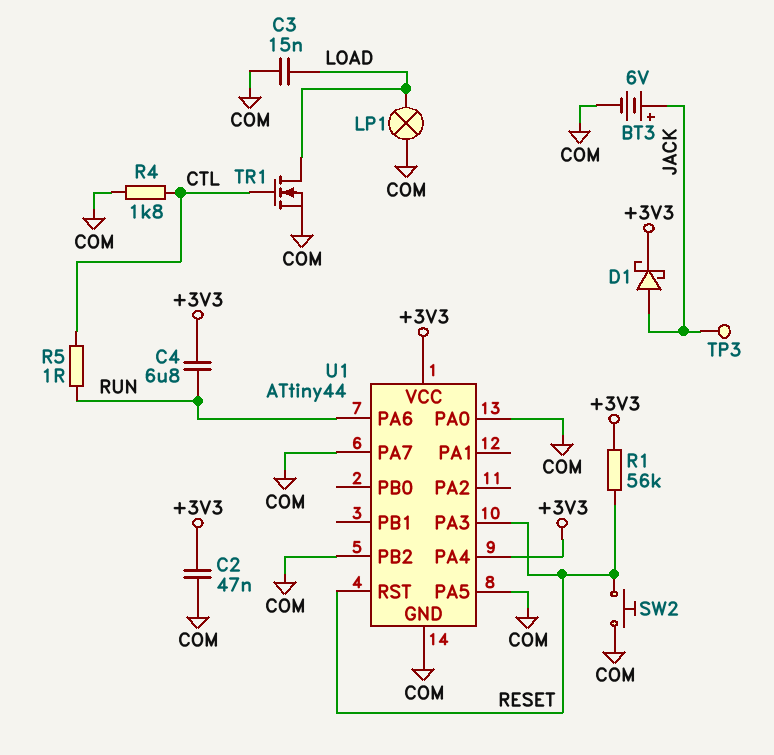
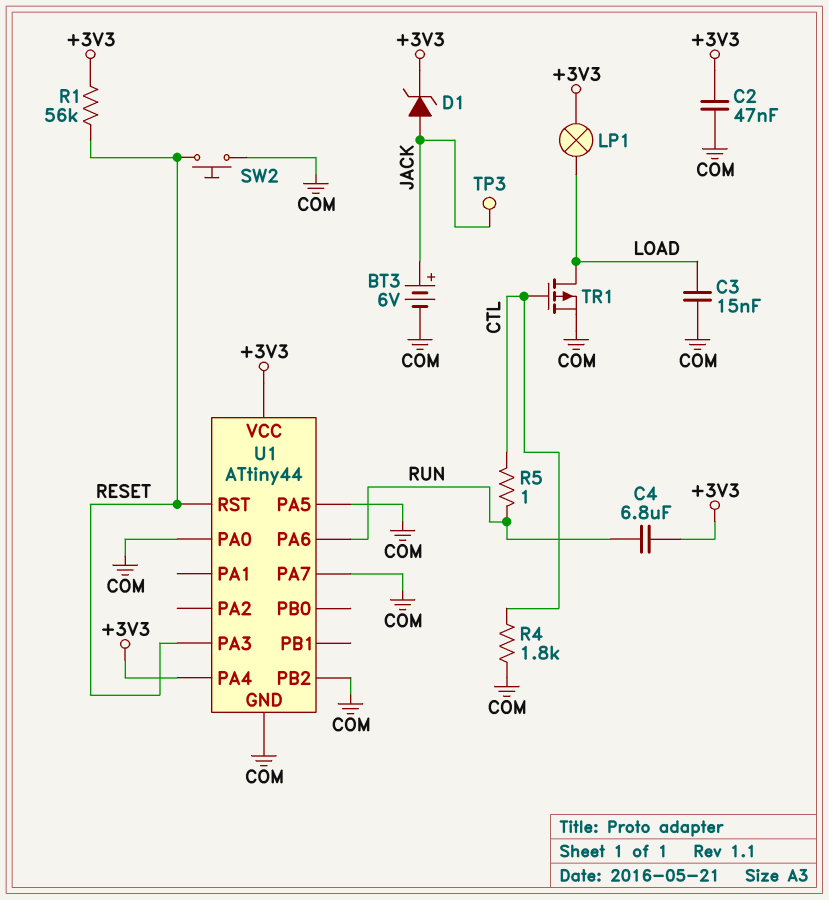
D1: schottky (A JACK, K +3V3) -> zener (A JACK, K +3V3)
LP1: lamp (COM, LOAD) -> lamp (+3V3, LOAD)
TR1: NMOS (G CTL, D LOAD, S COM) -> PMOS (G CTL, D LOAD, S COM)

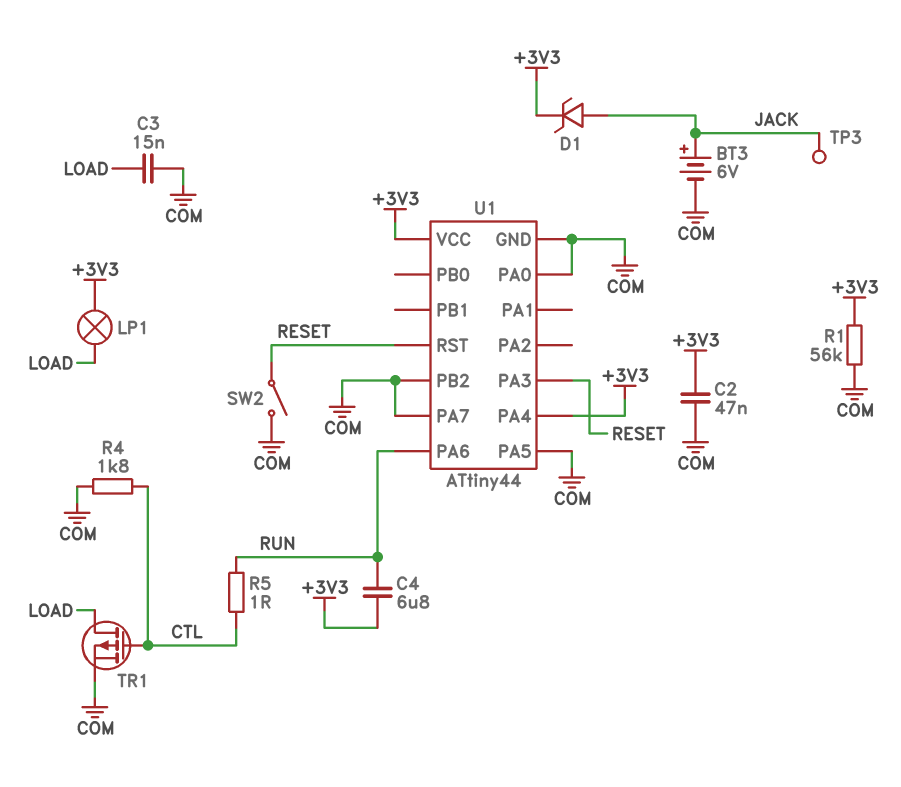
R1: 56k (+3V3, RESET) -> 56k (+3V3, COM)
SW2: button (COM, RESET) -> switch (COM, RESET)

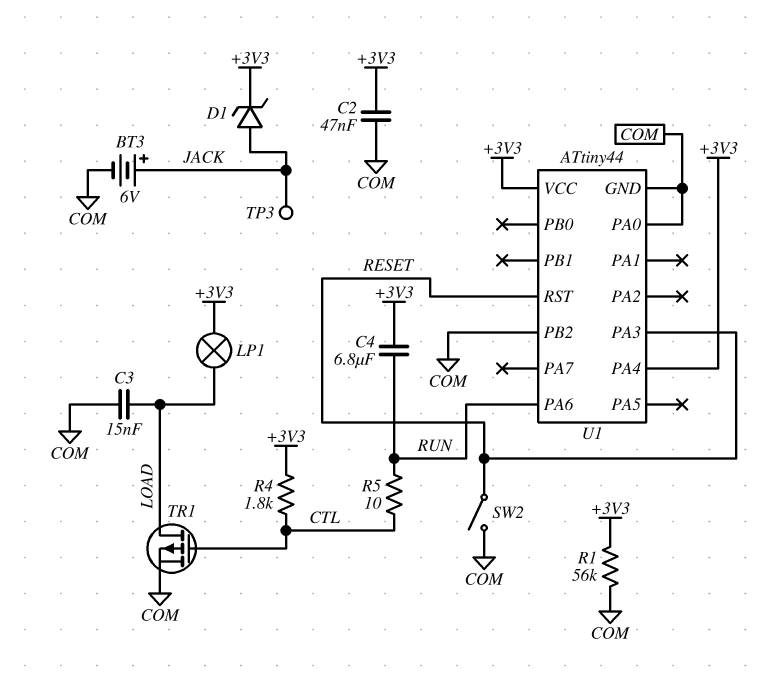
R4: 1.8k (COM, CTL) -> 1.8k (+3V3, CTL)
R5: 1 (CTL, RUN) -> 10 (CTL, RUN)
U1 pin PA5: COM -> none
U1 pin PA7: COM -> none

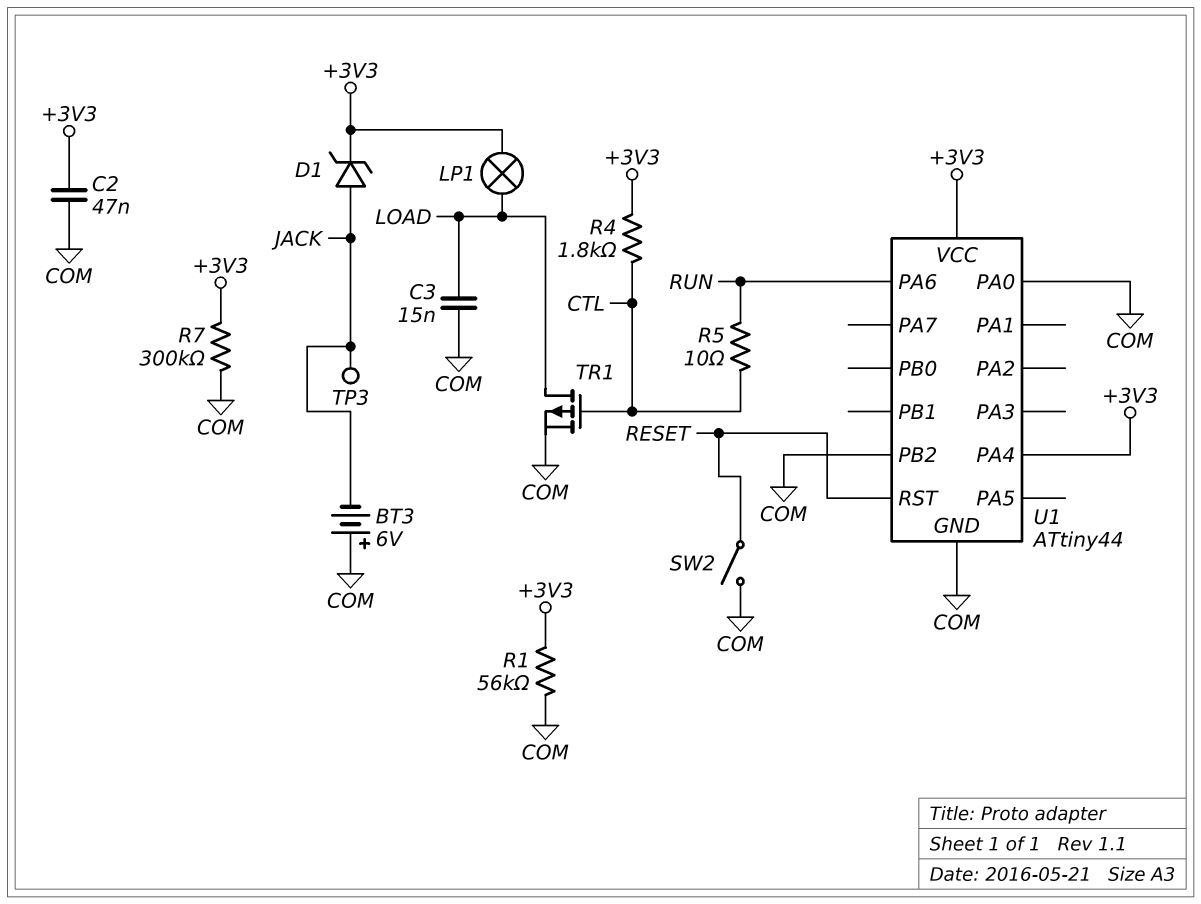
BT3: 6V (plus JACK, minus COM) -> 6V (plus COM, minus JACK)
C4: 6.8uF (+3V3, RUN) -> none
R7: none -> 300k (+3V3, COM)
U1 pin PA3: RESET -> none

